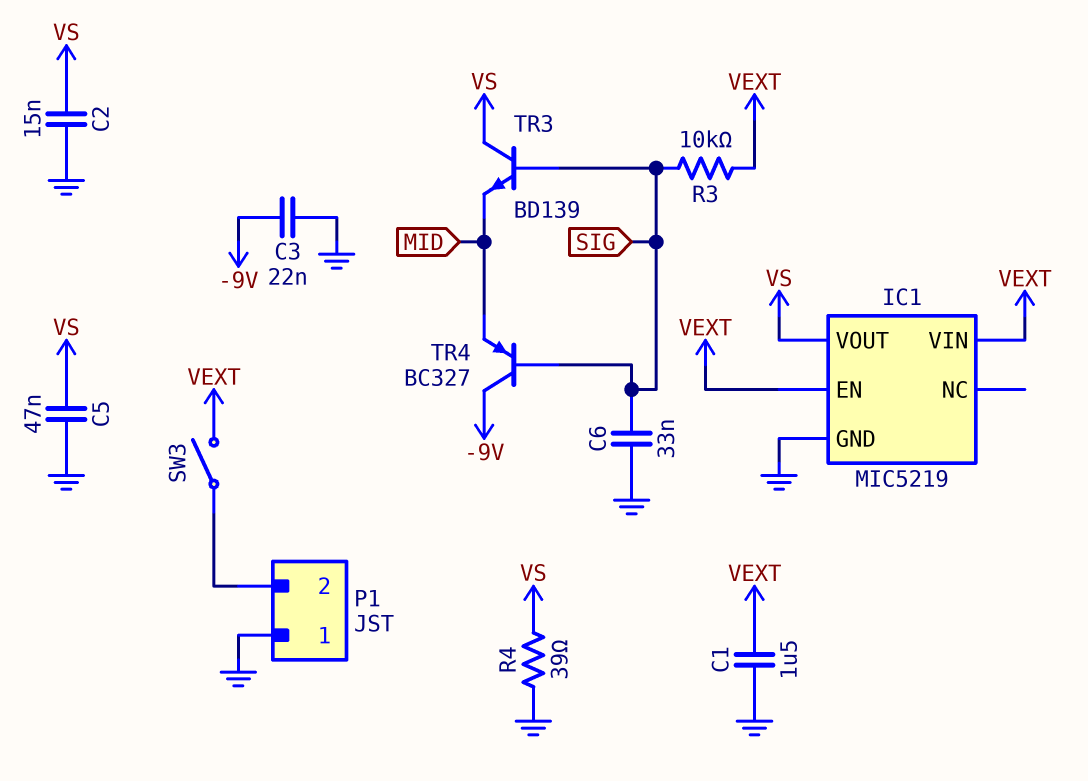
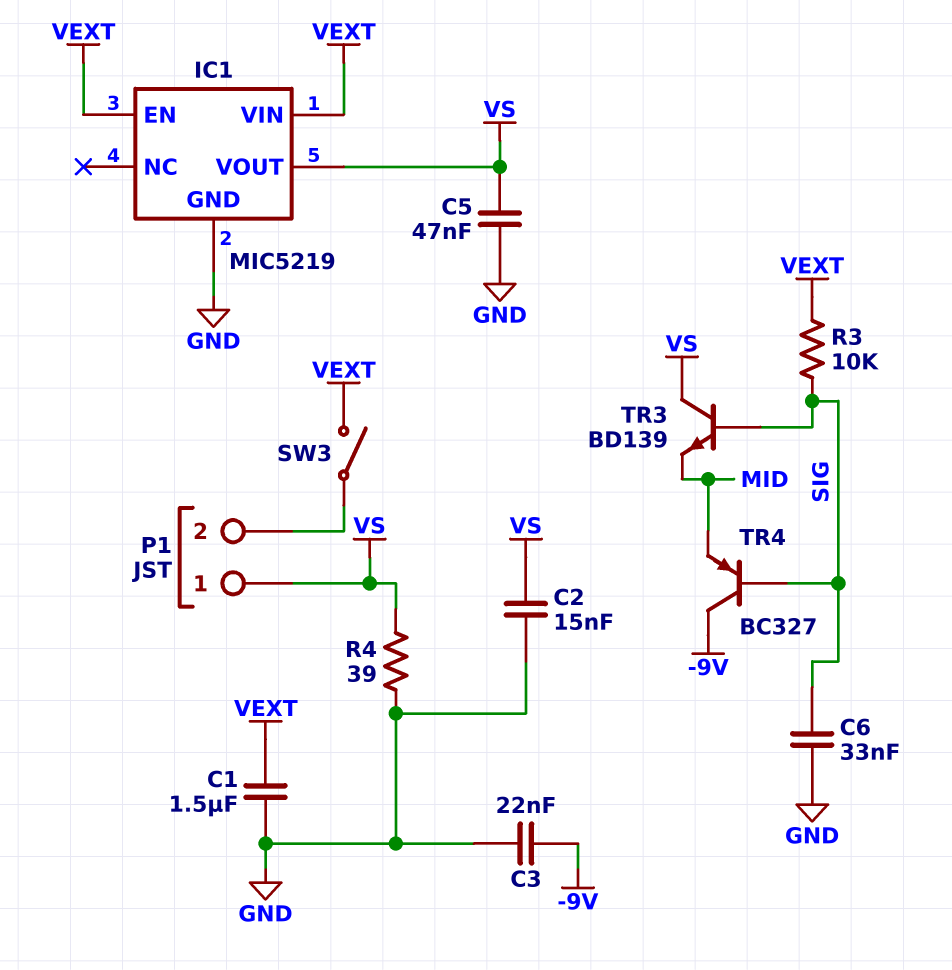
P1 pin 1: GND -> VS

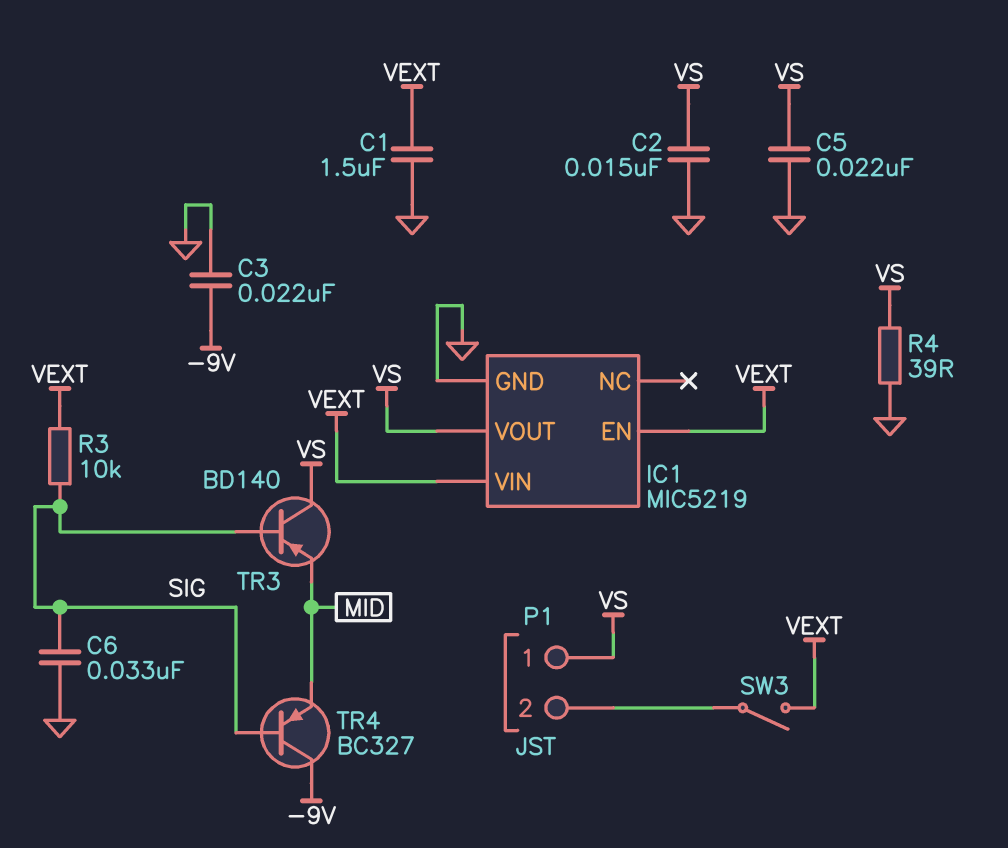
C5: 47nF (GND, VS) -> 22nF (GND, VS)
TR3: NPN BD139 (B SIG, C VS, E MID) -> PNP BD140 (B SIG, C VS, E MID)

